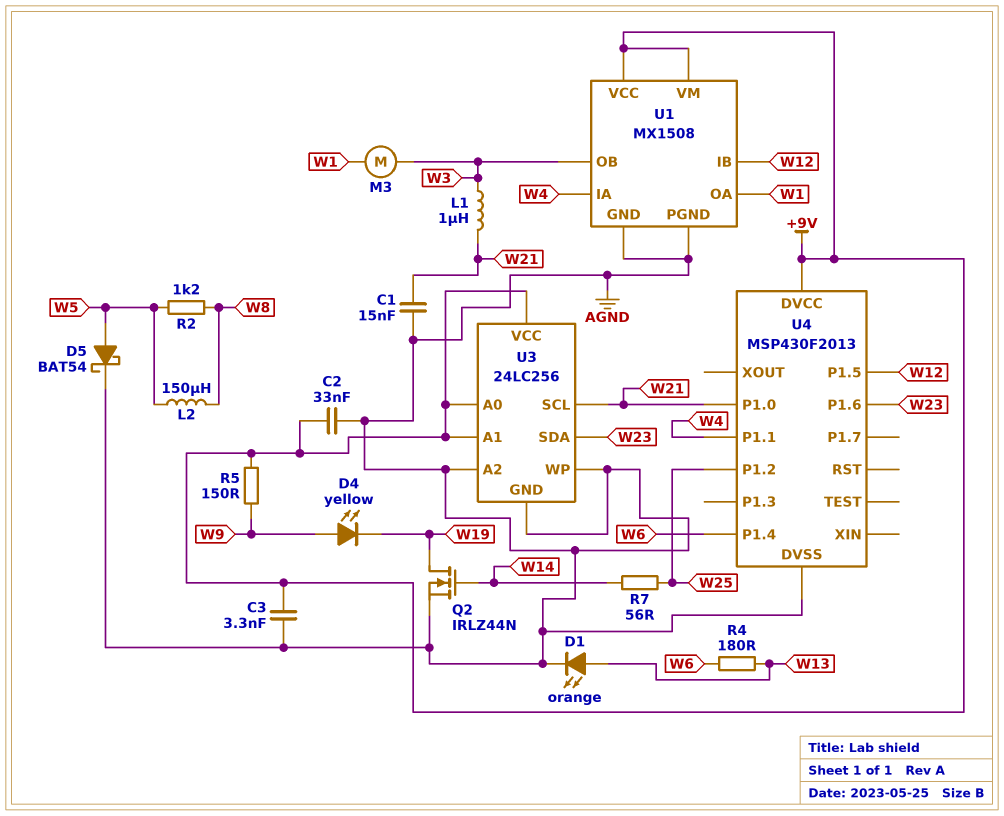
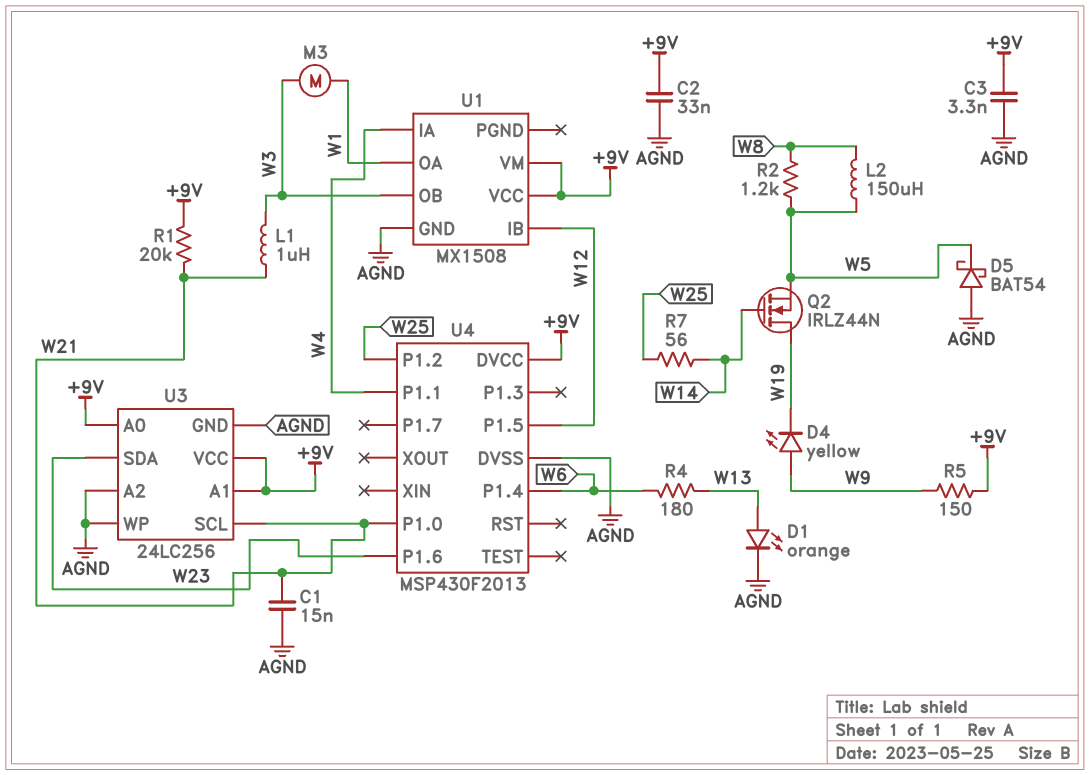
D5: schottky BAT54 (A W5, K AGND) -> schottky BAT54 (A AGND, K W5)
Q2: NMOS IRLZ44N (G W14, D W19, S AGND) -> NMOS IRLZ44N (G W14, D W19, S W5)
R1: none -> 20k (+9V, W21)
U1 pin PGND: AGND -> none

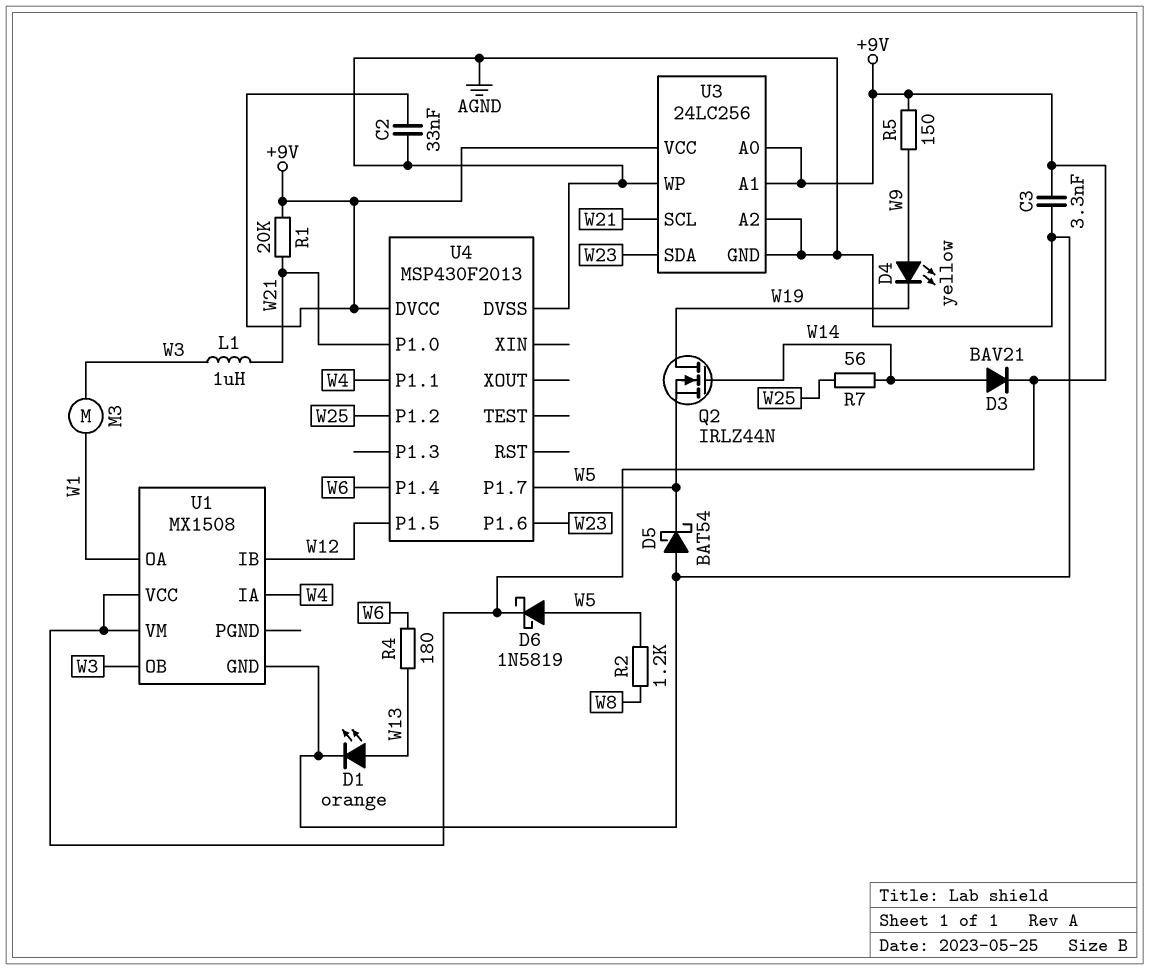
C1: 15nF (AGND, W21) -> none
D3: none -> diode BAV21 (A W14, K +9V)
D6: none -> schottky 1N5819 (A W5, K +9V)
L2: 150uH (W5, W8) -> none
U4 pin P1.7: none -> W5

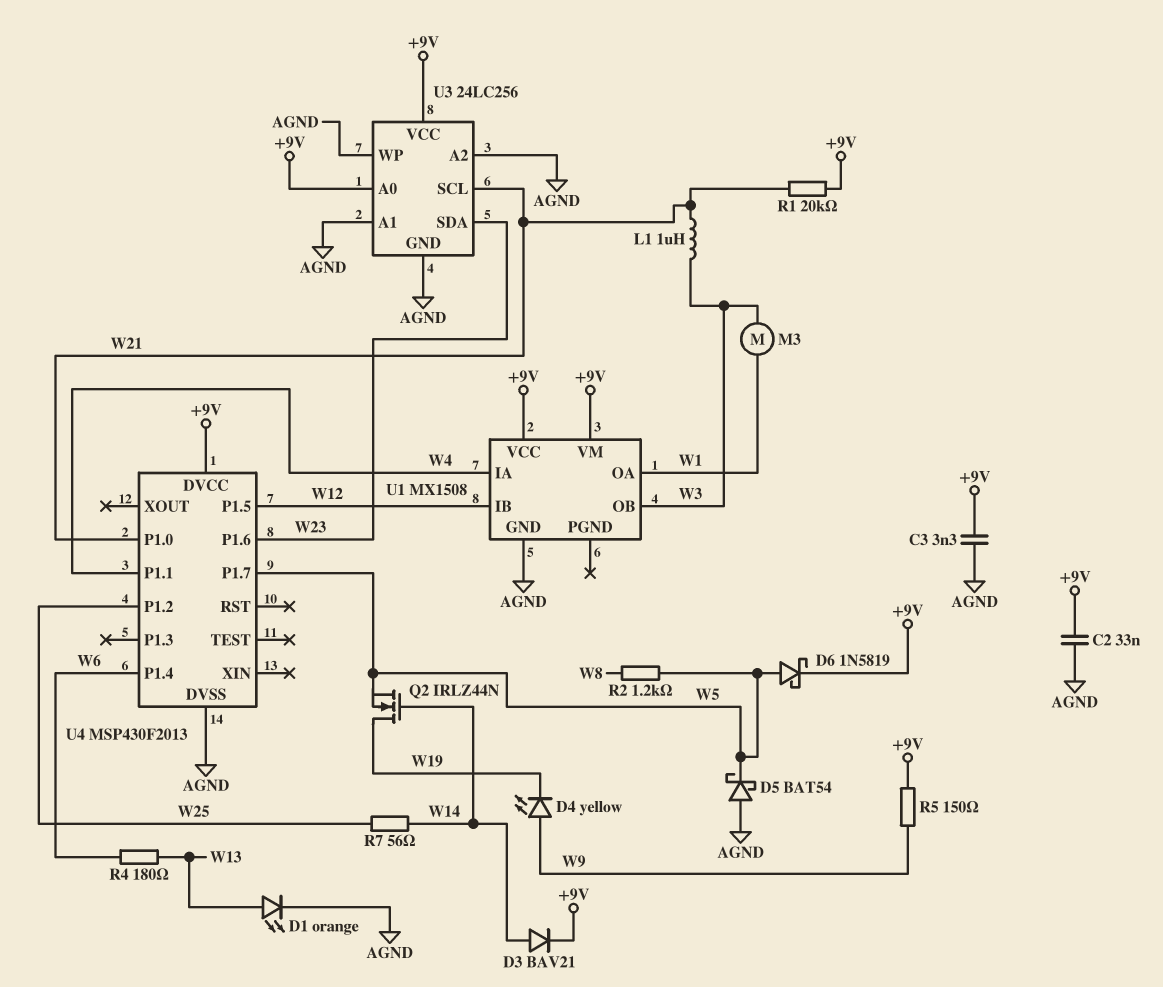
U3 pin A1: +9V -> AGND

